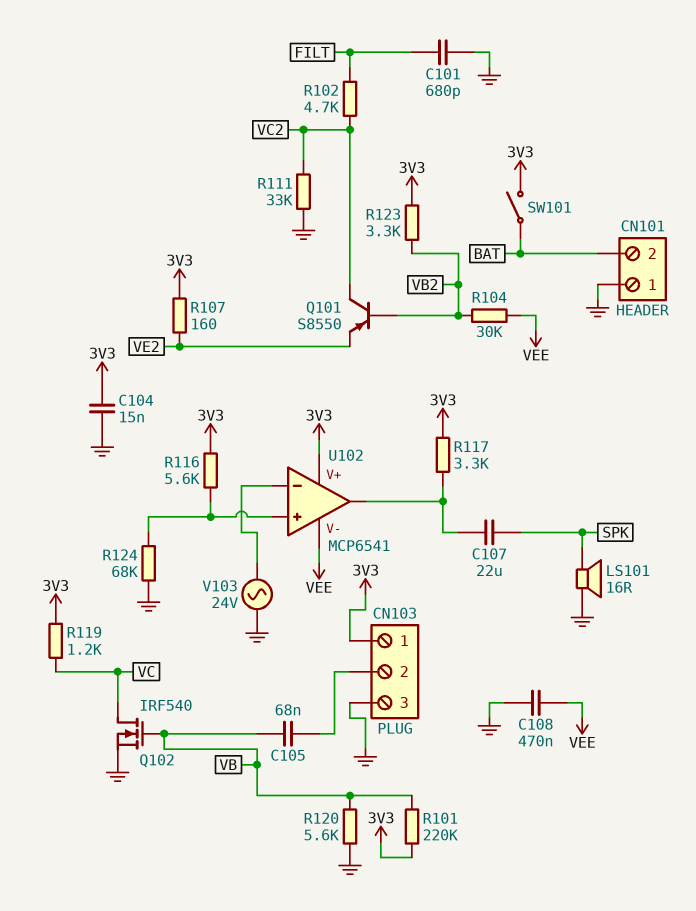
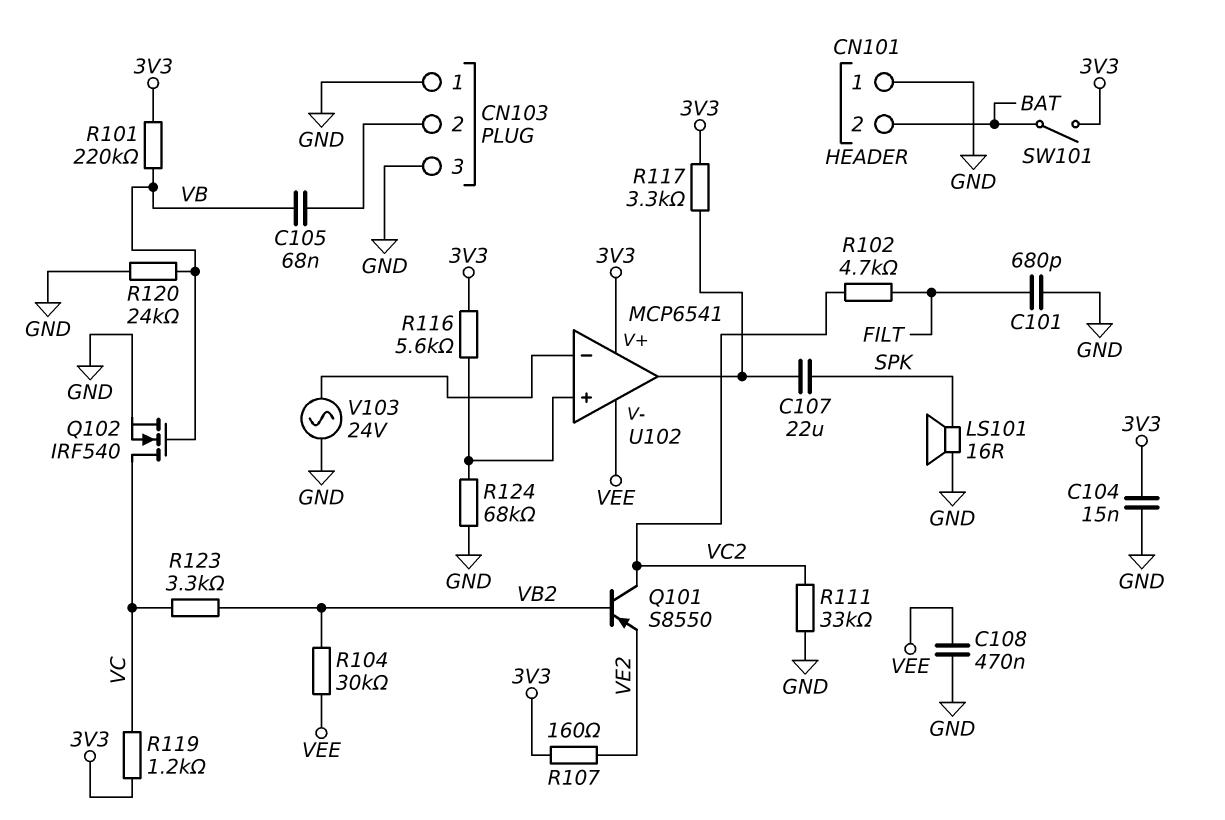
CN103 pin 1: 3V3 -> GND
R120: 5.6k (GND, VB) -> 24k (GND, VB)
R123: 3.3k (3V3, VB2) -> 3.3k (VB2, VC)

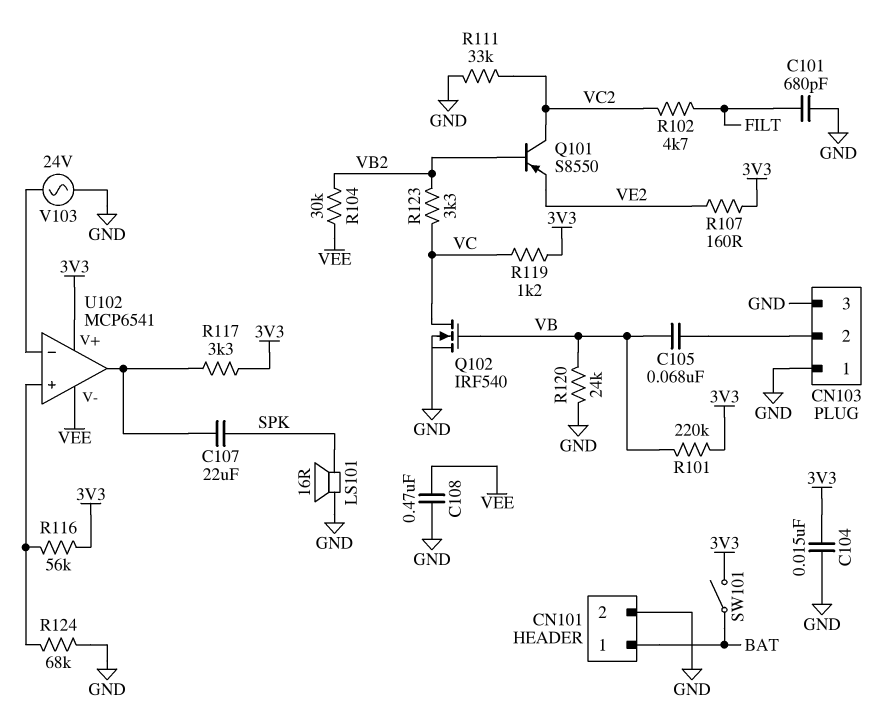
CN101 pin 1: GND -> BAT
CN101 pin 2: BAT -> GND
R116: 5.6k (3V3, U102/in+) -> 56k (3V3, U102/in+)

